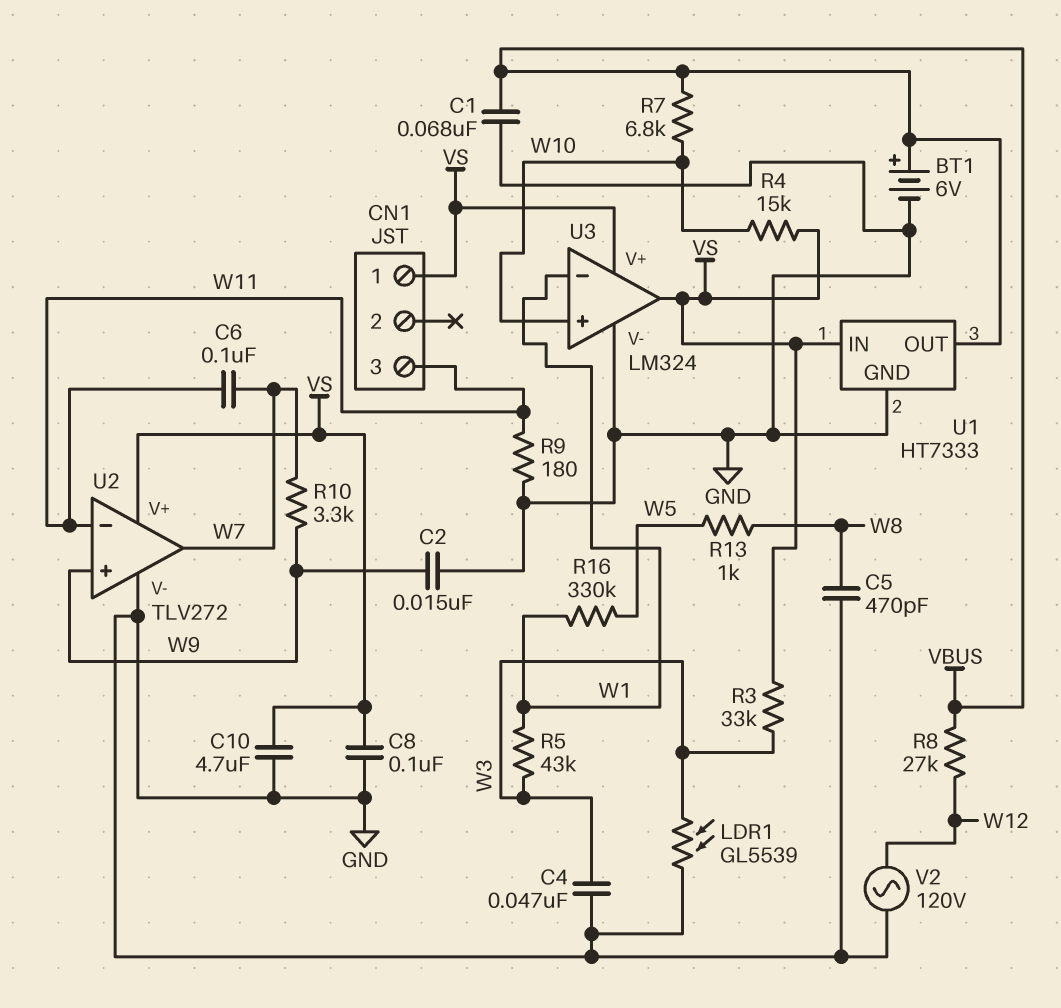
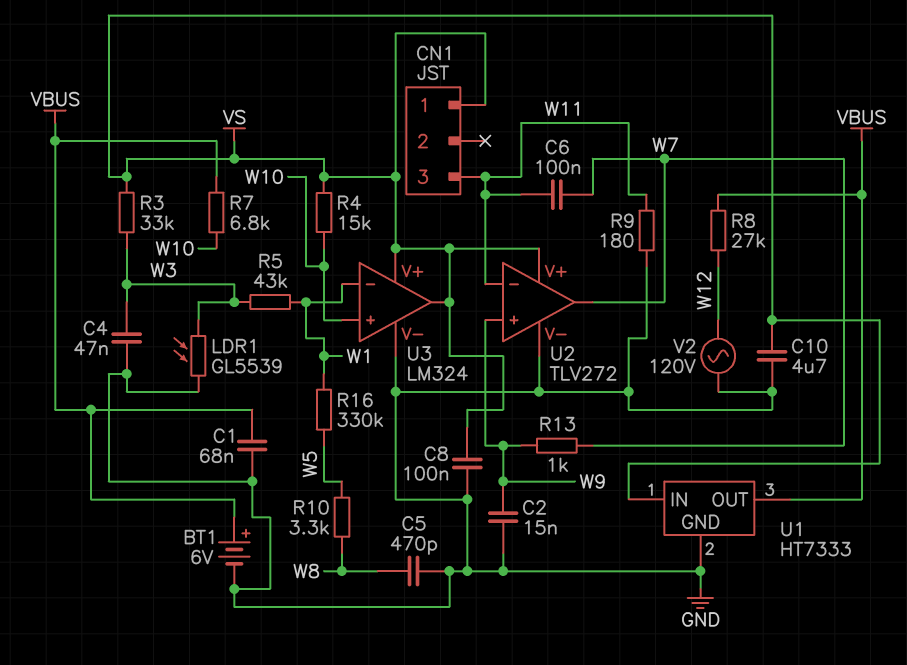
R10: 3.3k (W7, W9) -> 3.3k (W5, W8)
R13: 1k (W5, W8) -> 1k (W7, W9)

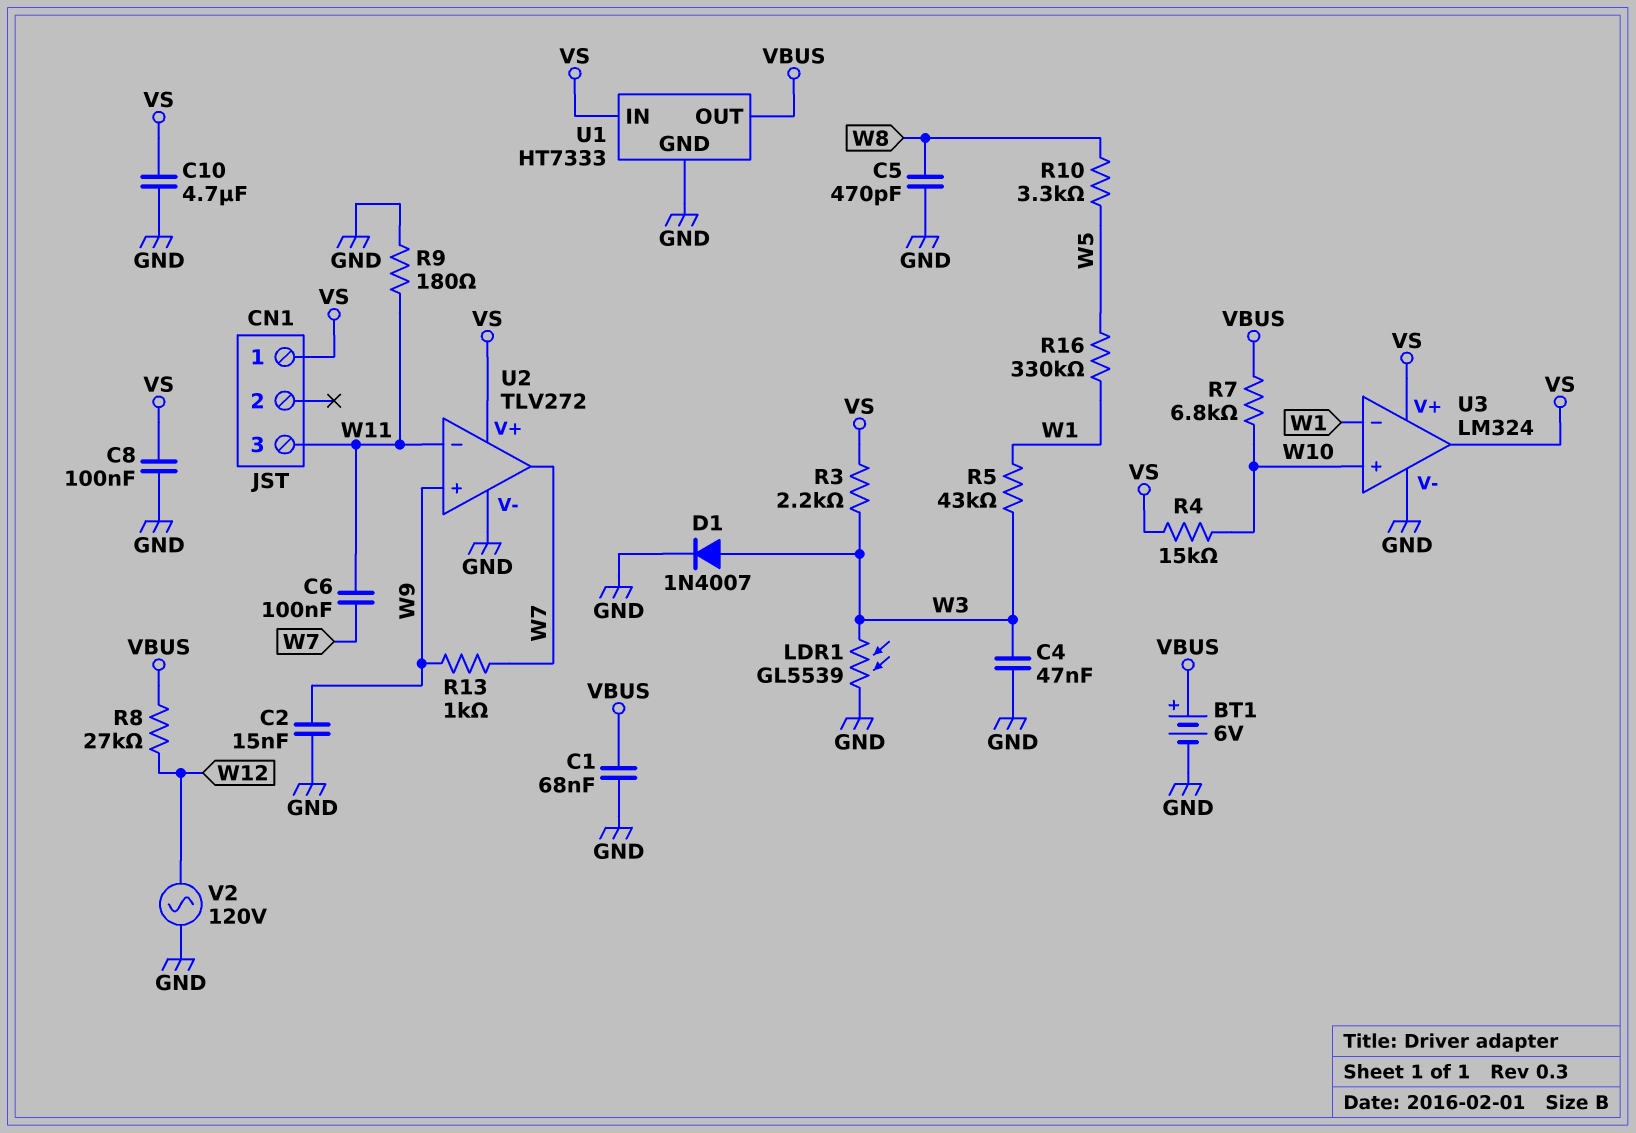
D1: none -> diode 1N4007 (A W3, K GND)
R3: 33k (VS, W3) -> 2.2k (VS, W3)

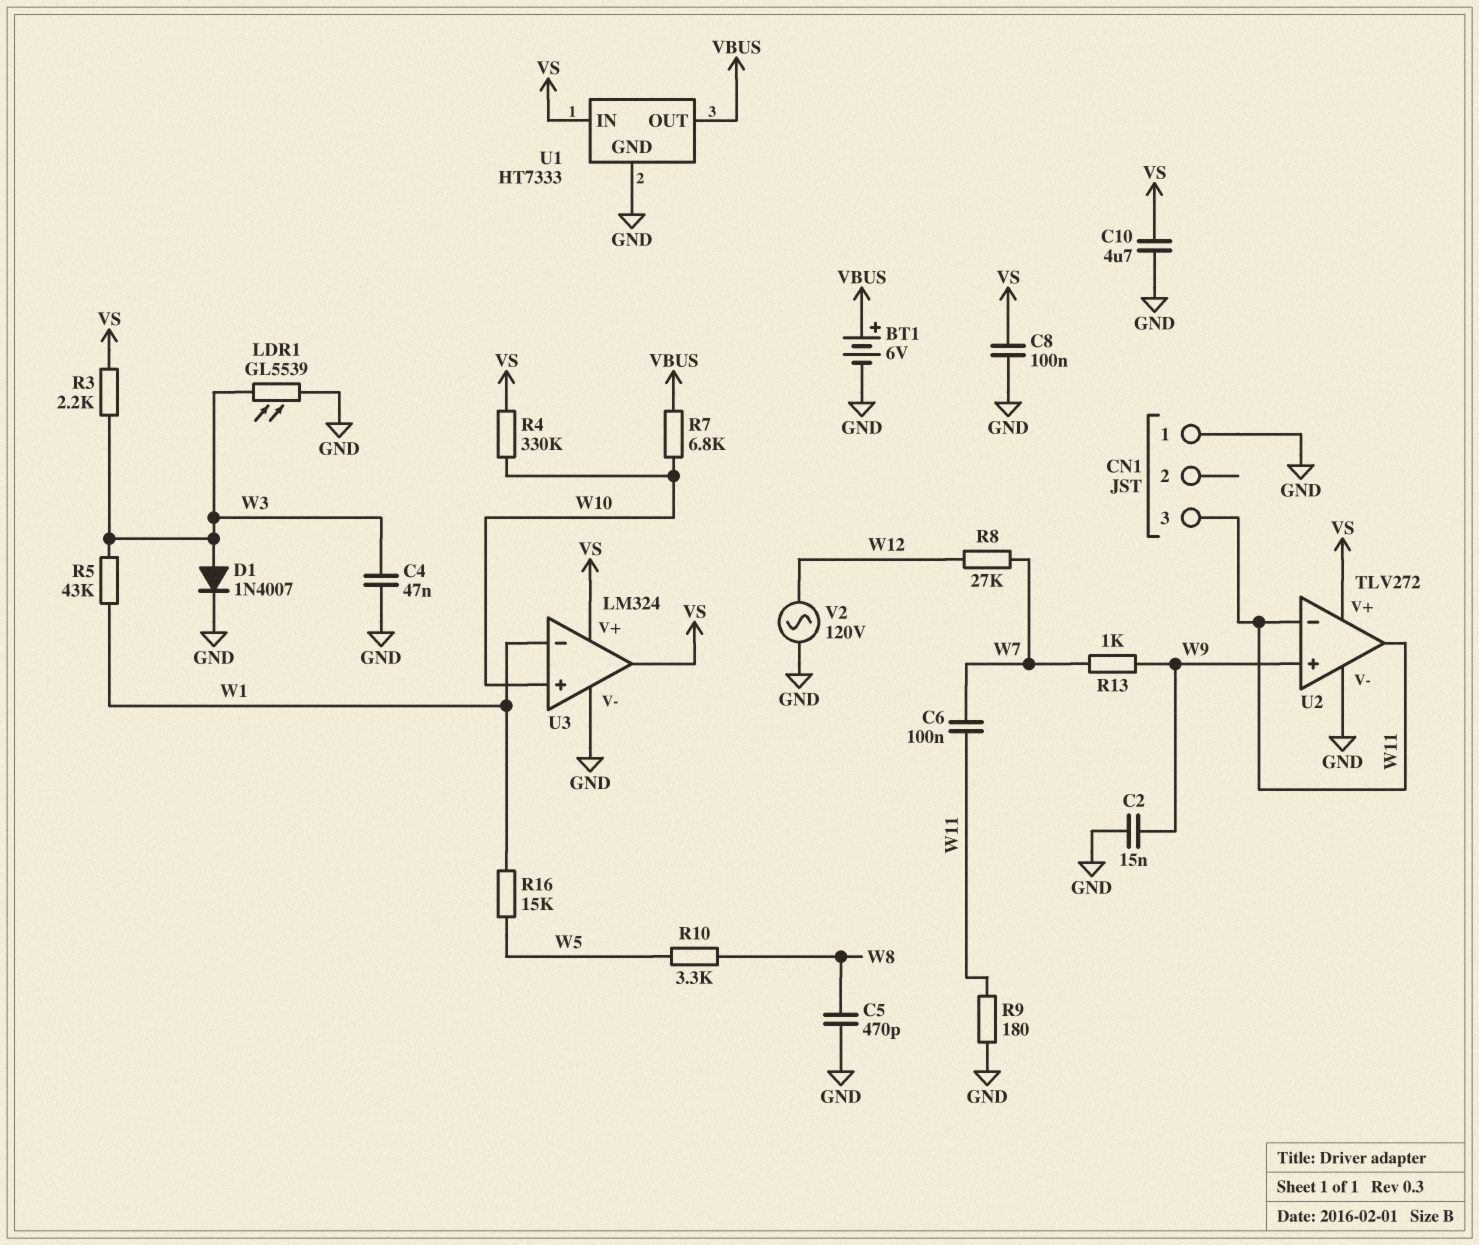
C1: 68nF (GND, VBUS) -> none
CN1 pin 1: VS -> GND
R4: 15k (VS, W10) -> 330k (VS, W10)
R8: 27k (VBUS, W12) -> 27k (W7, W12)
R16: 330k (W1, W5) -> 15k (W1, W5)
U2 pin out: W7 -> W11

